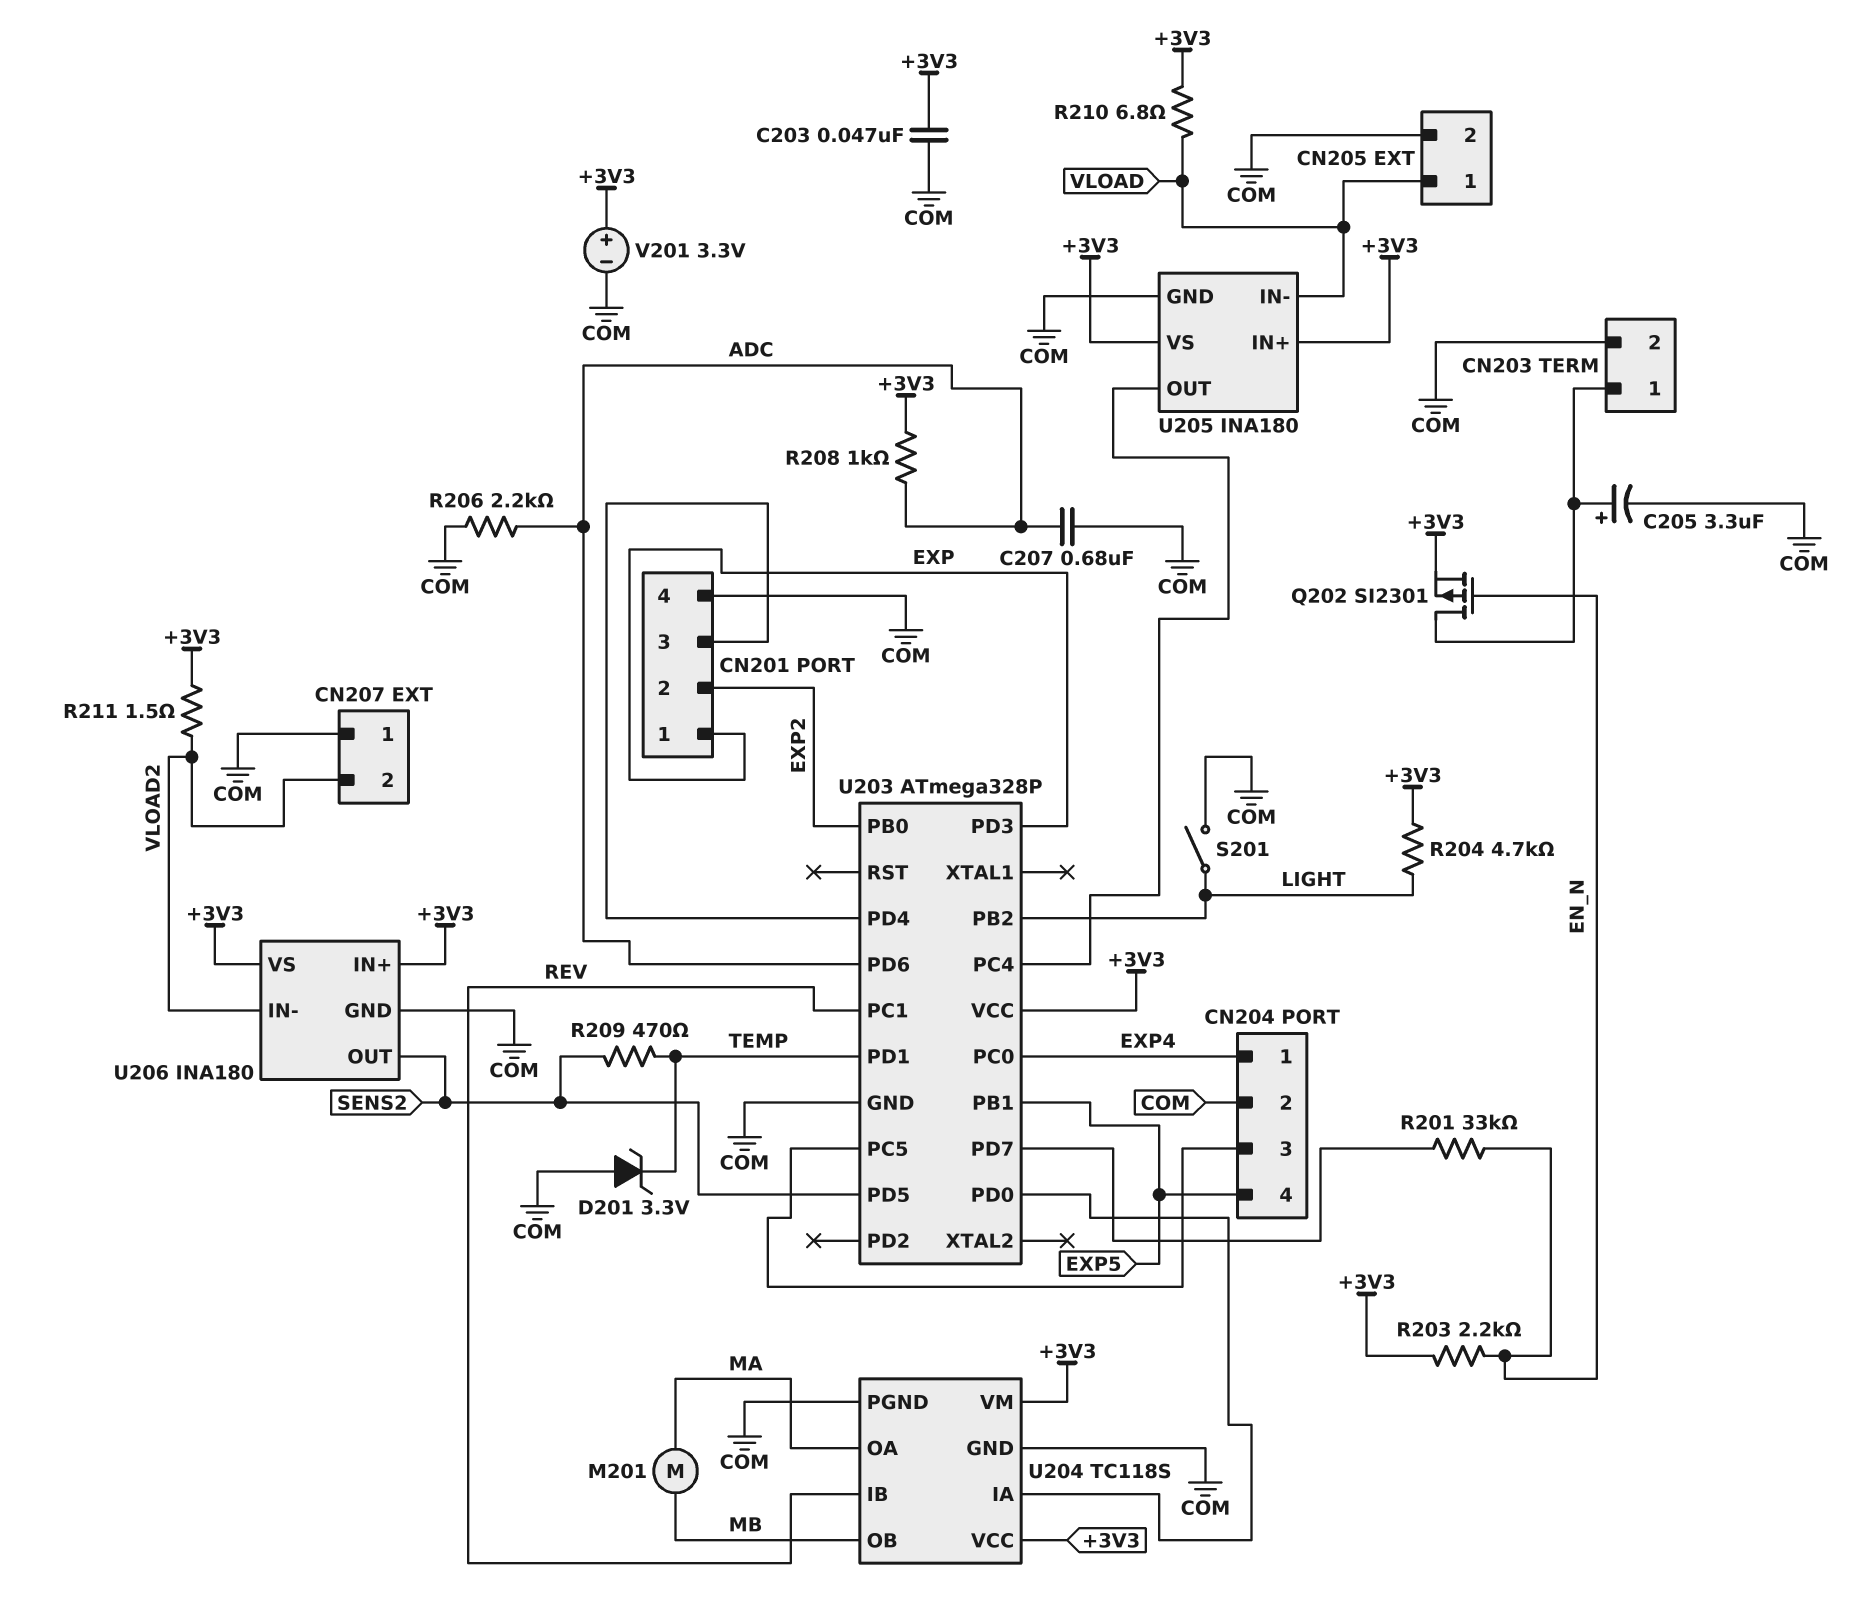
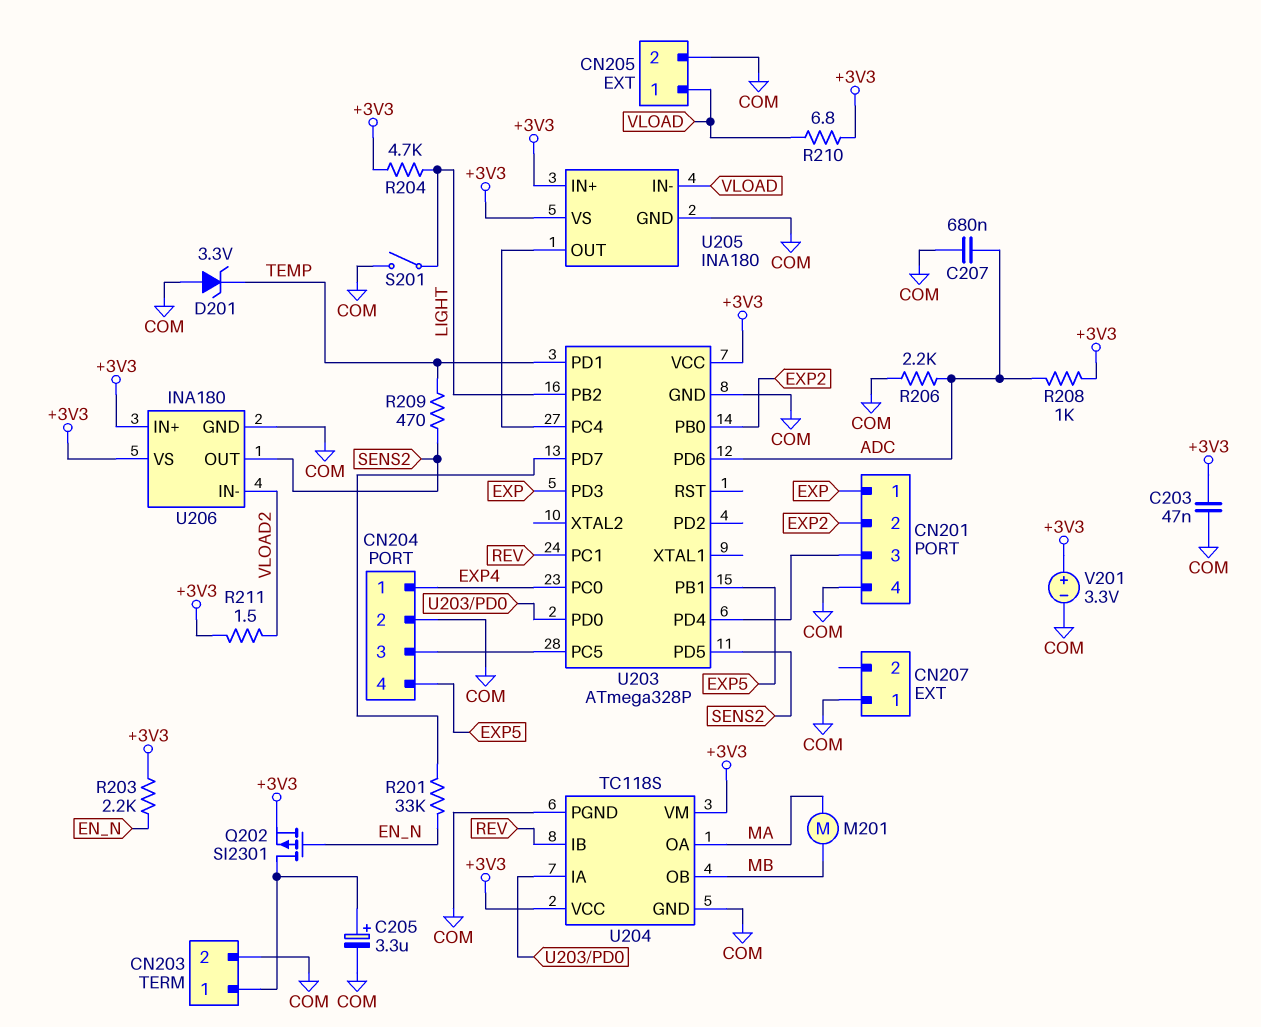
CN207 pin 2: VLOAD2 -> none

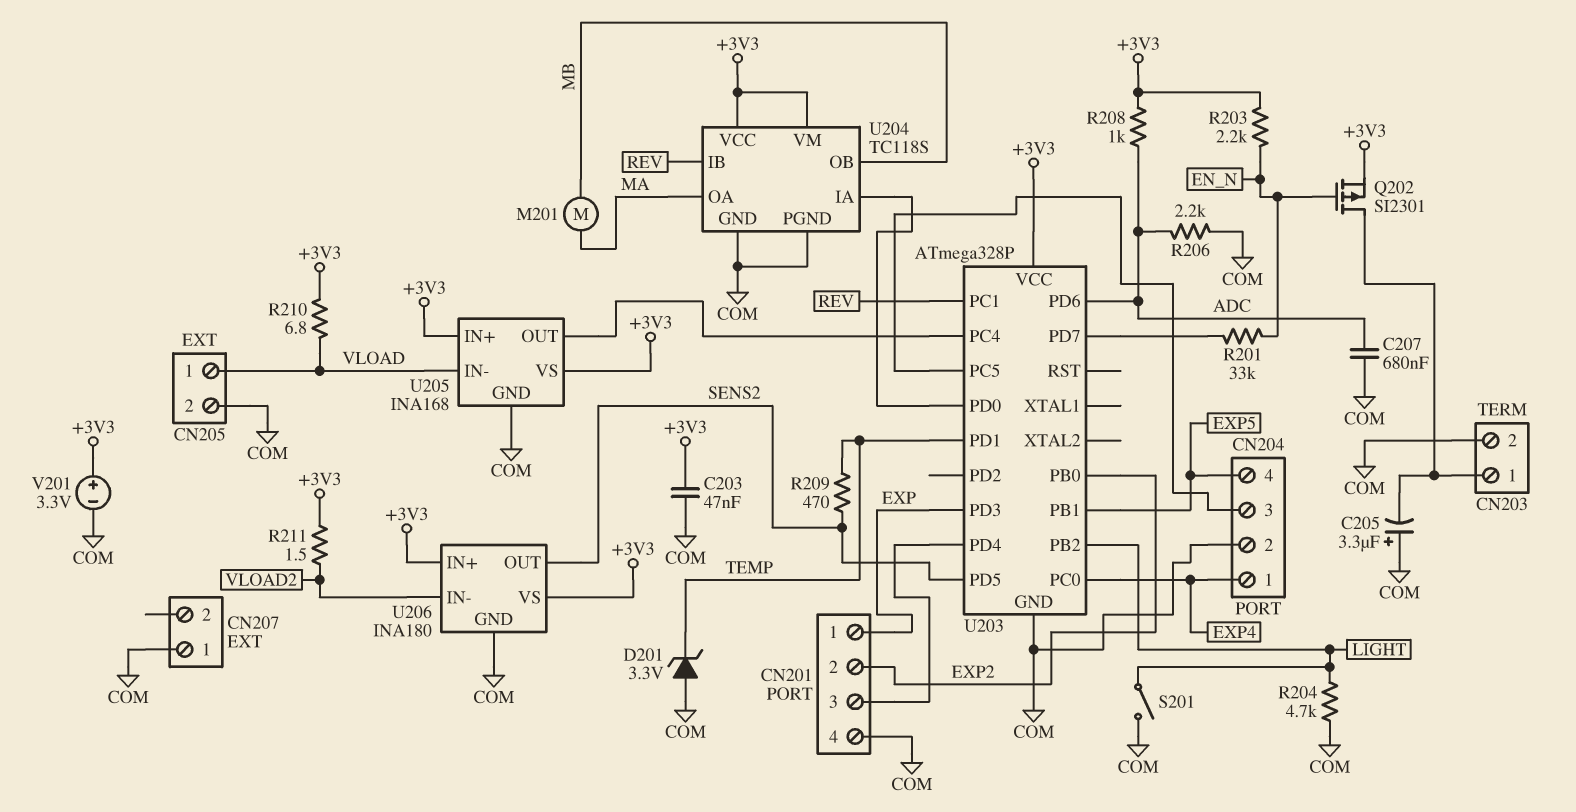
C205: 3.3uF (plus CN203/1, minus COM) -> 3.3uF (plus COM, minus CN203/1)
R204: 4.7k (+3V3, LIGHT) -> 4.7k (COM, LIGHT)
U205: INA180 -> INA168

